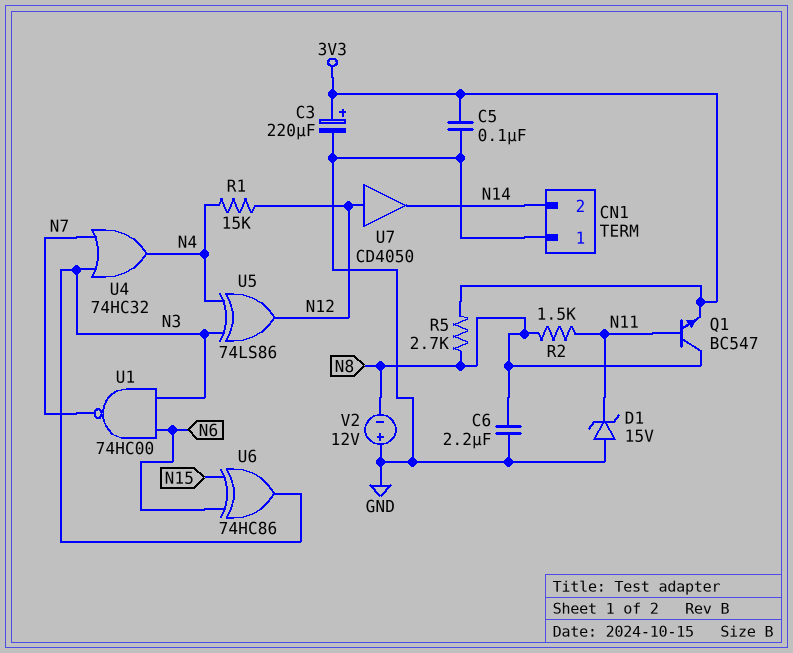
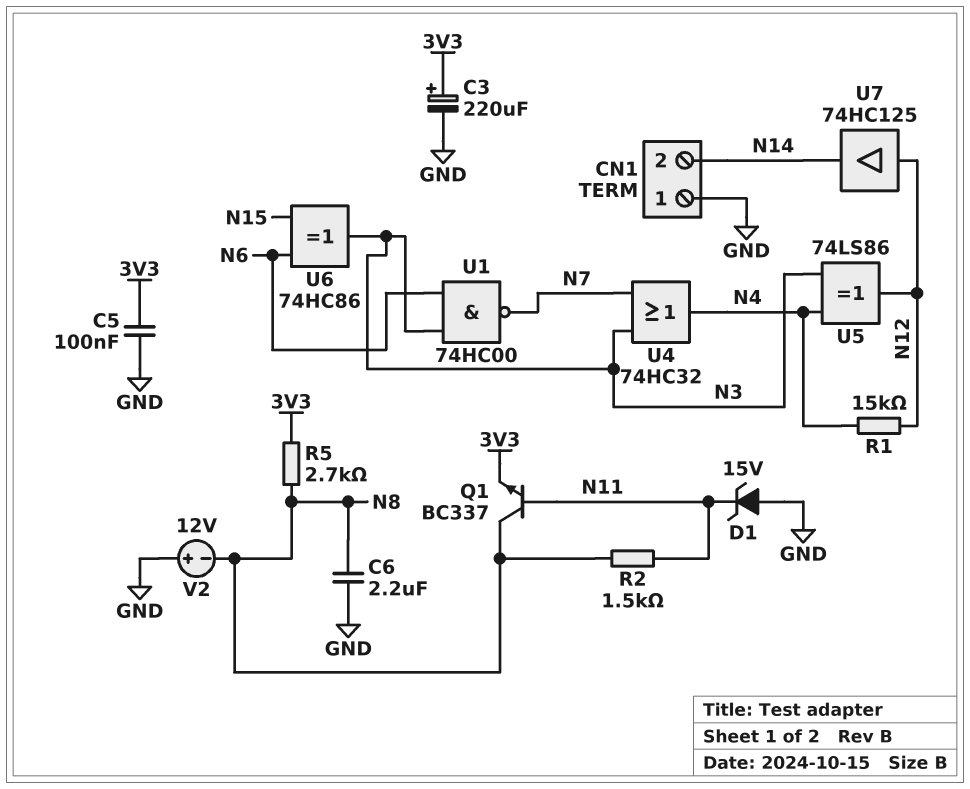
Q1: NPN BC547 (B N11, C N8, E 3V3) -> NPN BC337 (B N11, C N8, E 3V3)
U7: buffer CD4050 (in N12, out N14) -> buffer 74HC125 (in N12, out N14)

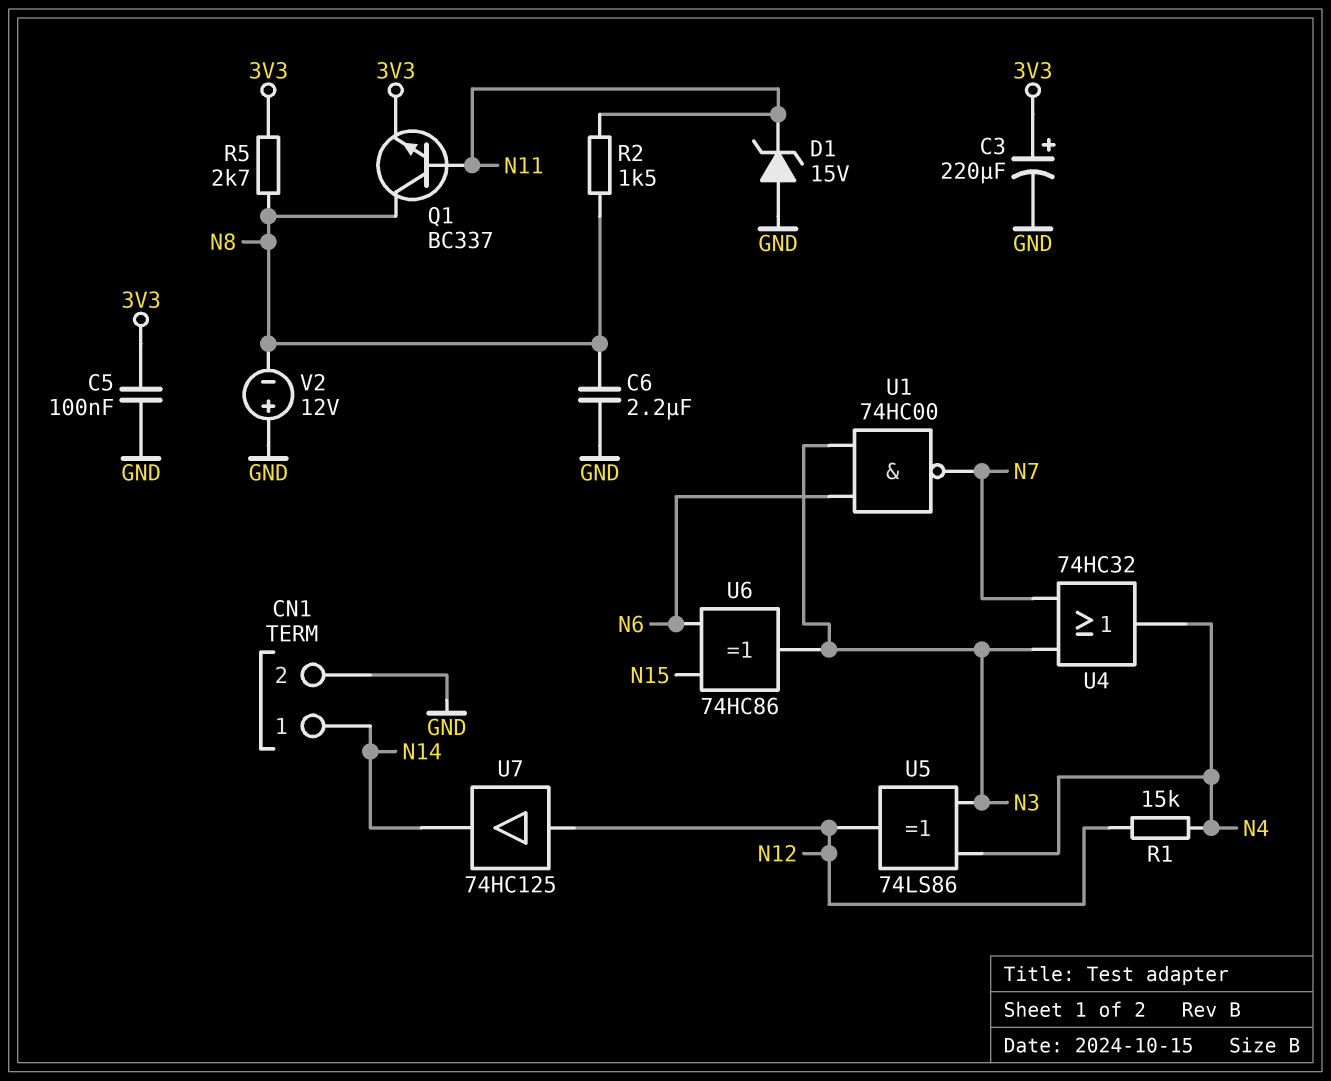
CN1 pin 1: GND -> N14
CN1 pin 2: N14 -> GND

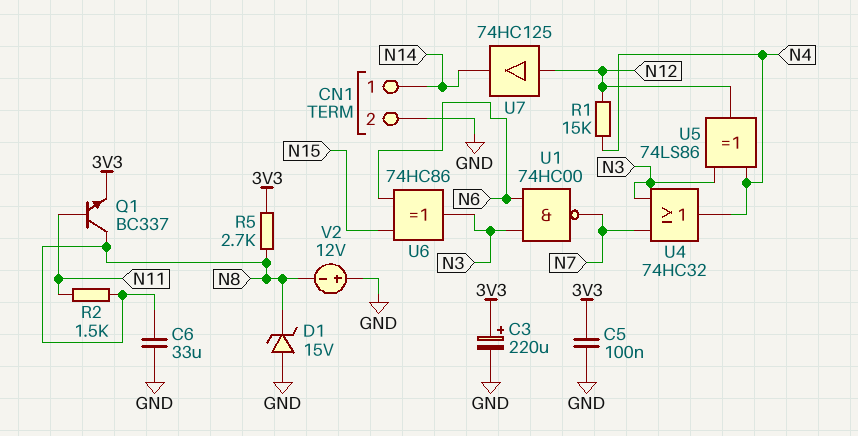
C6: 2.2uF (GND, N8) -> 33uF (GND, N8)
D1: zener 15V (A GND, K N11) -> zener 15V (A GND, K N8)

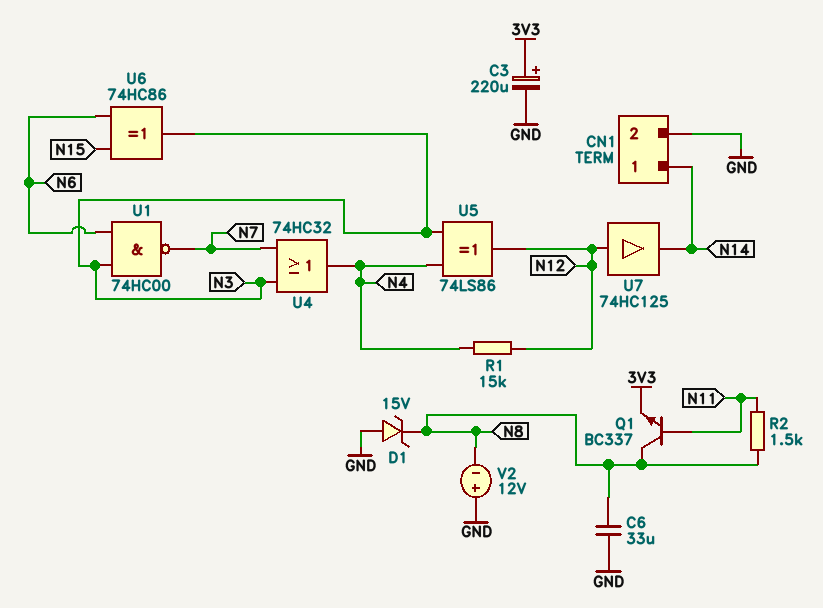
C5: 100nF (3V3, GND) -> none
R5: 2.7k (3V3, N8) -> none

